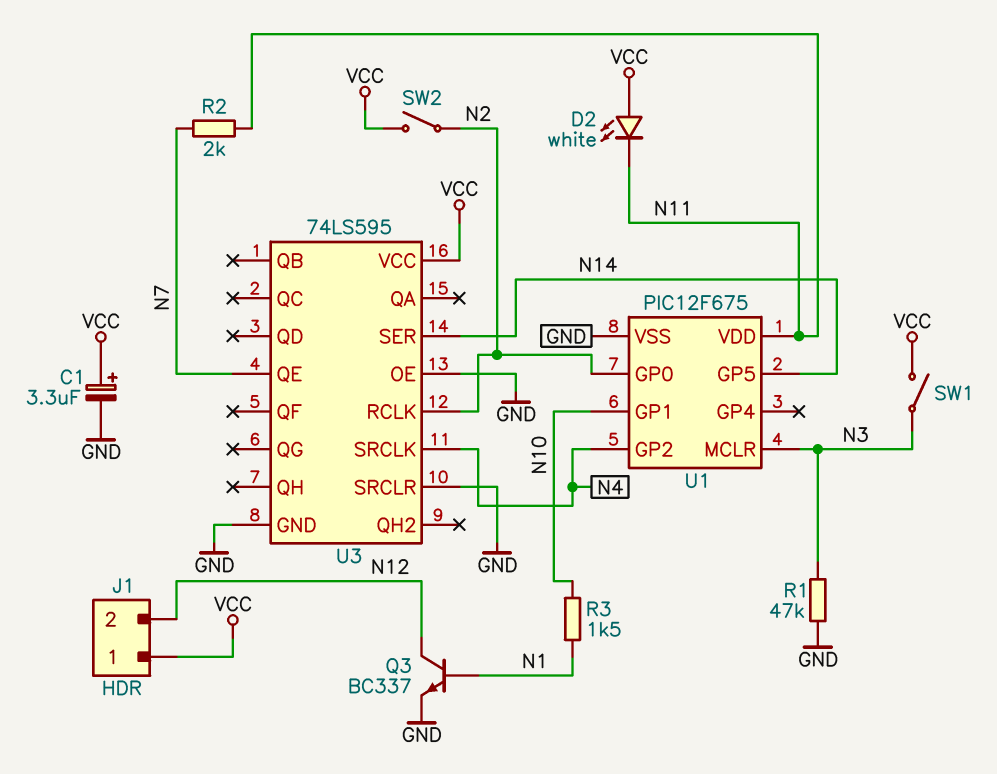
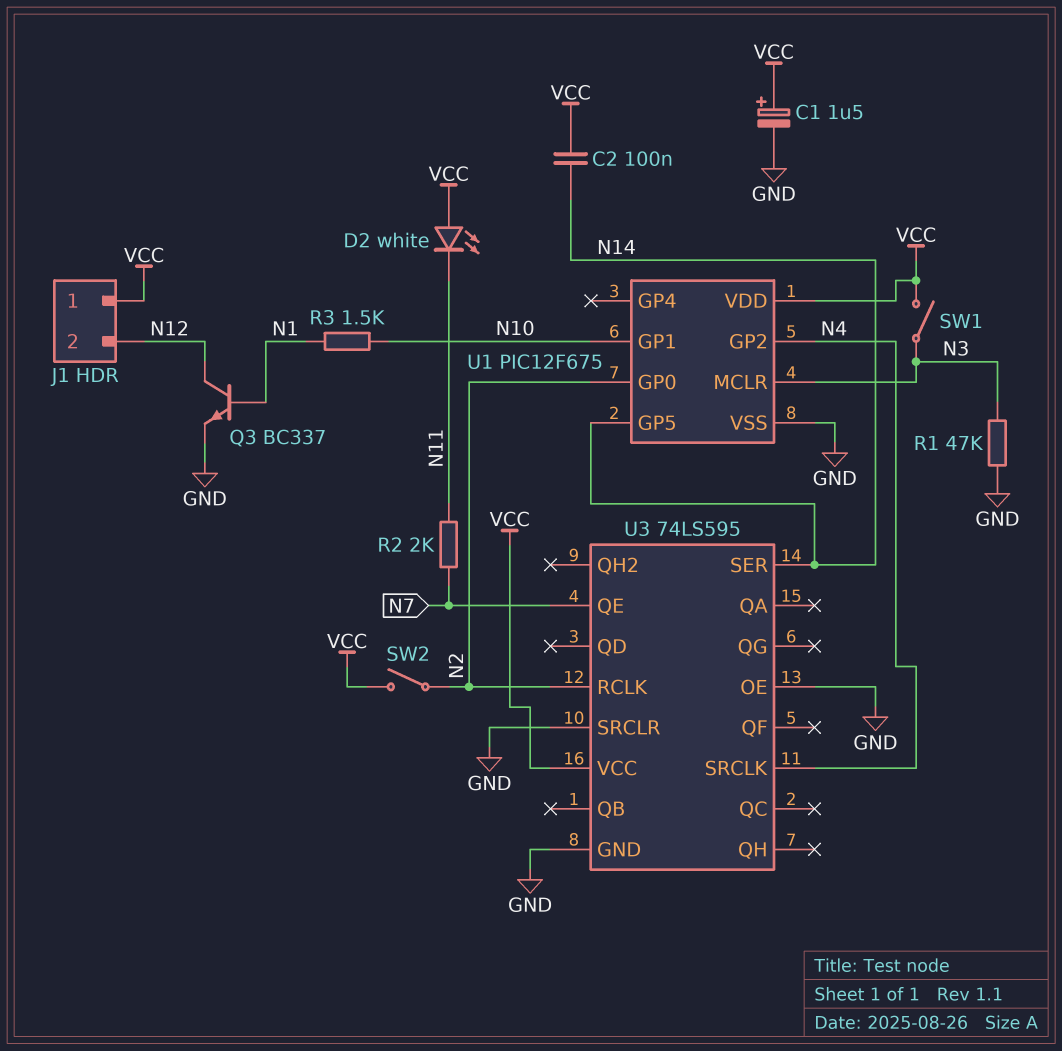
C1: 3.3uF (plus VCC, minus GND) -> 1.5uF (plus VCC, minus GND)
C2: none -> 100nF (N14, VCC)
U1 pin VDD: N11 -> VCC

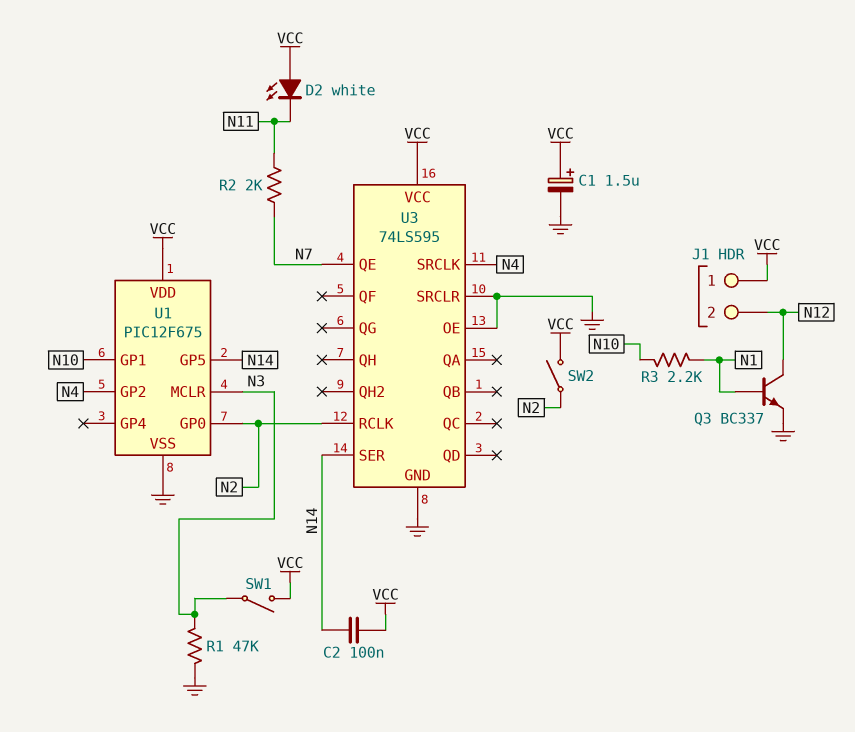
R3: 1.5k (N1, N10) -> 2.2k (N1, N10)

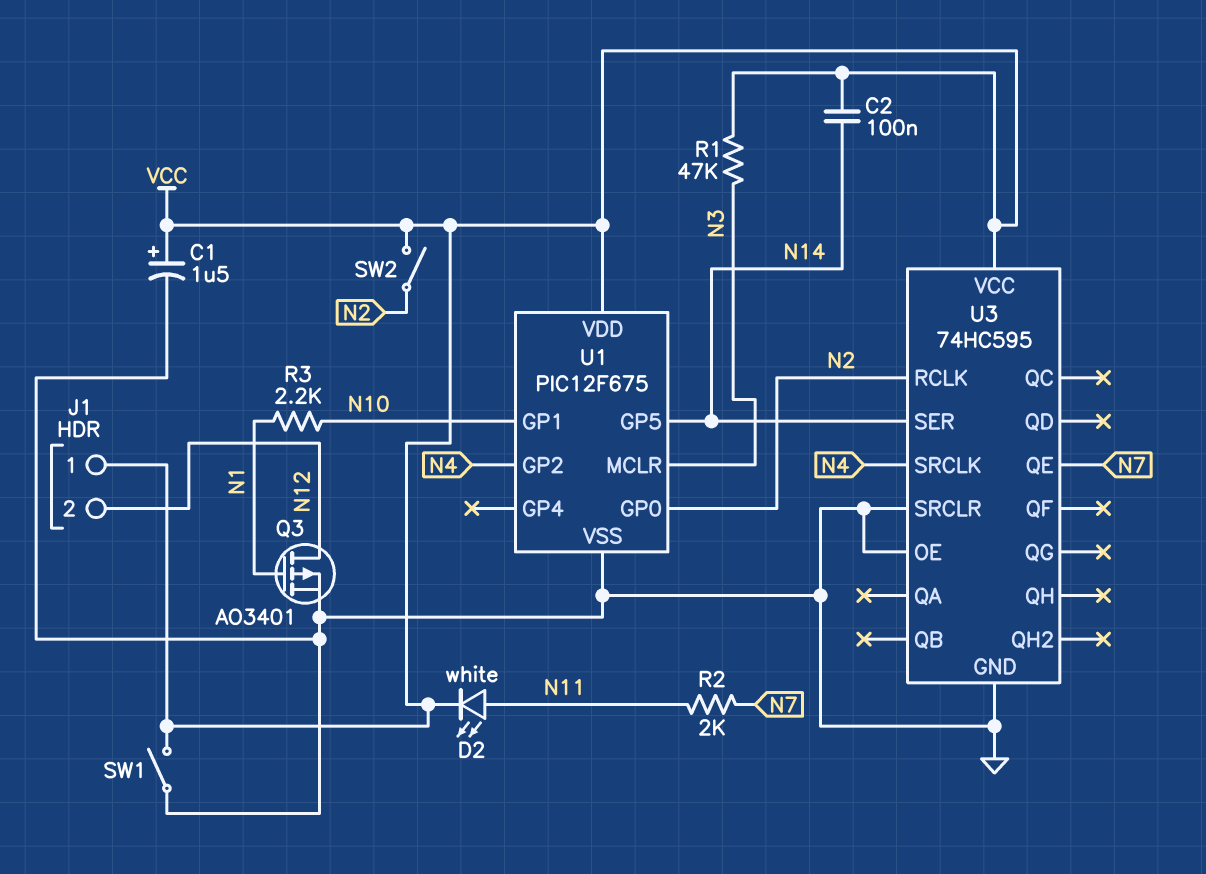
D2: LED white (A VCC, K N11) -> LED white (A N11, K VCC)
Q3: NPN BC337 (B N1, C N12, E GND) -> PMOS AO3401 (G N1, D N12, S GND)
R1: 47k (GND, N3) -> 47k (N3, VCC)
SW1: switch (N3, VCC) -> switch (GND, VCC)
U3: 74LS595 -> 74HC595

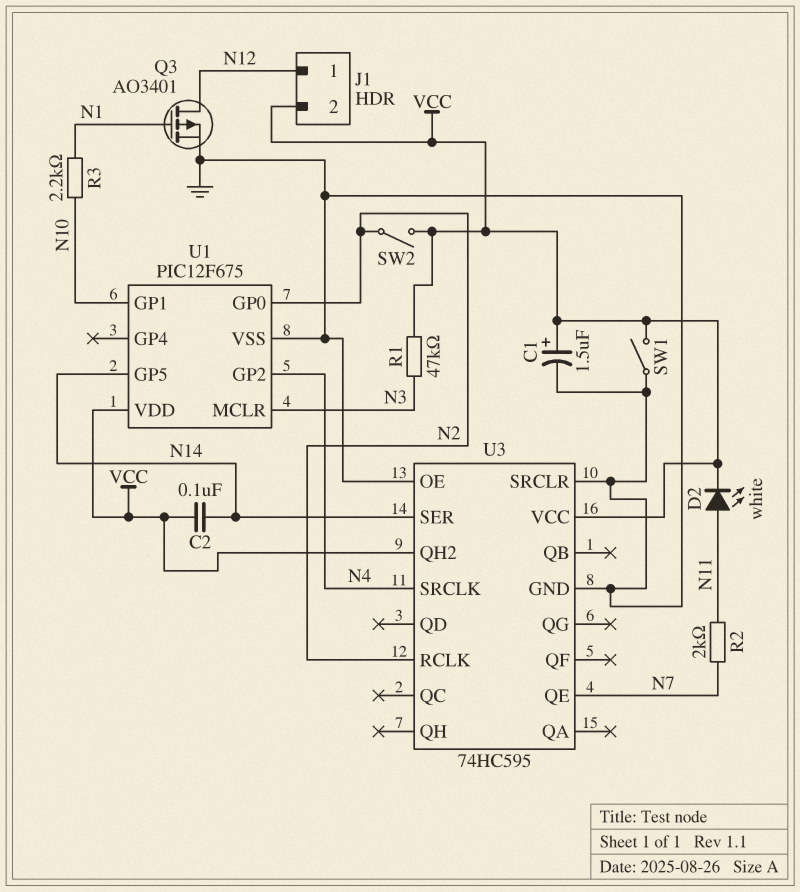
J1 pin 1: VCC -> N12
J1 pin 2: N12 -> VCC
U3 pin QH2: none -> VCC

